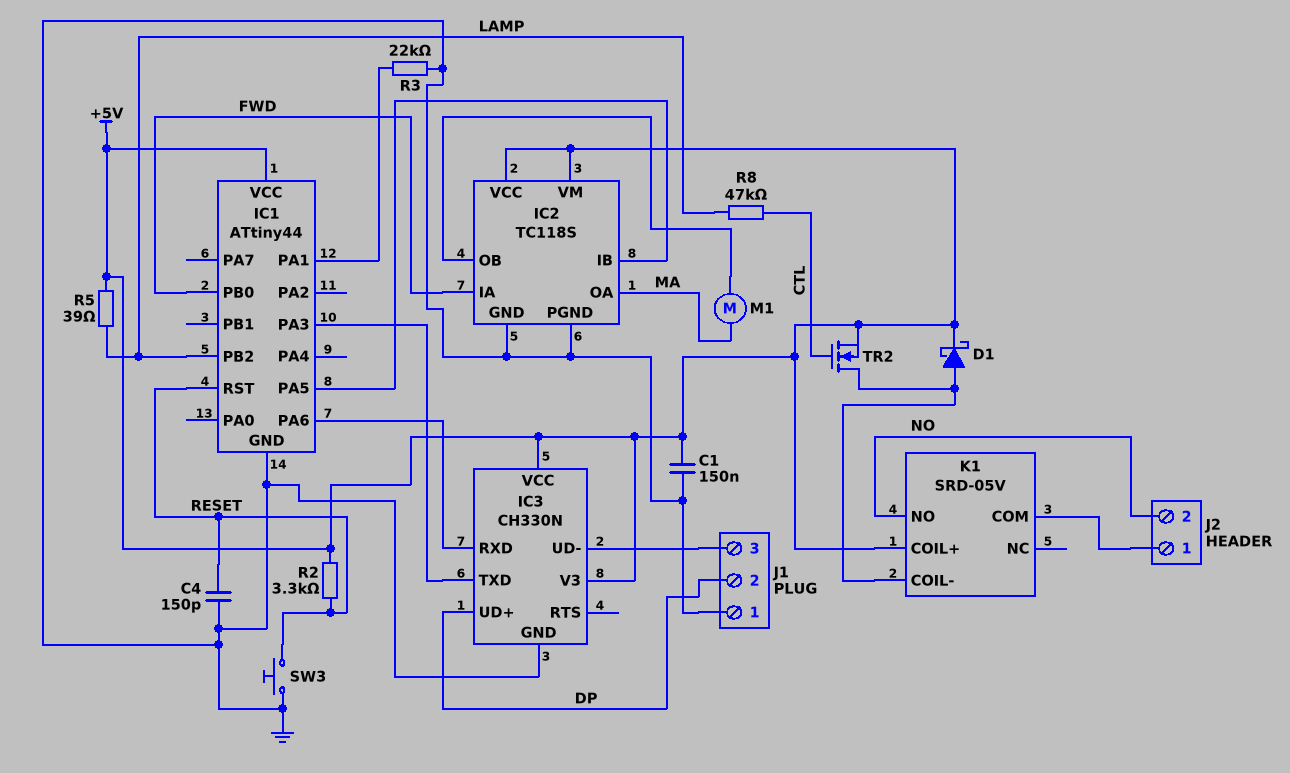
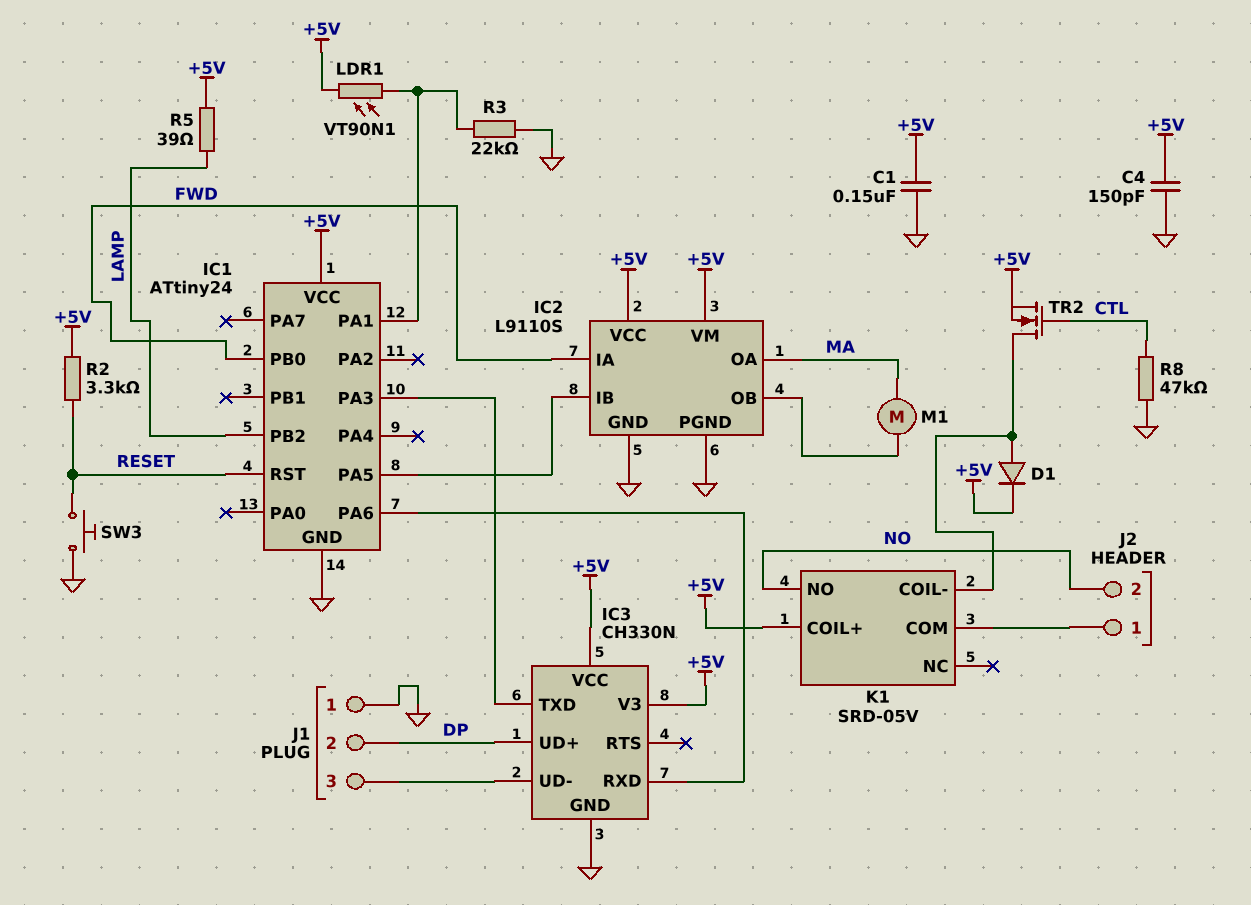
C4: 150pF (GND, RESET) -> 150pF (+5V, GND)
D1: schottky (A K1/COIL-, K +5V) -> diode (A K1/COIL-, K +5V)
IC1: ATtiny44 -> ATtiny24
IC2: TC118S -> L9110S
LDR1: none -> VT90N1 (+5V, IC1/PA1)
R8: 47k (CTL, LAMP) -> 47k (CTL, GND)

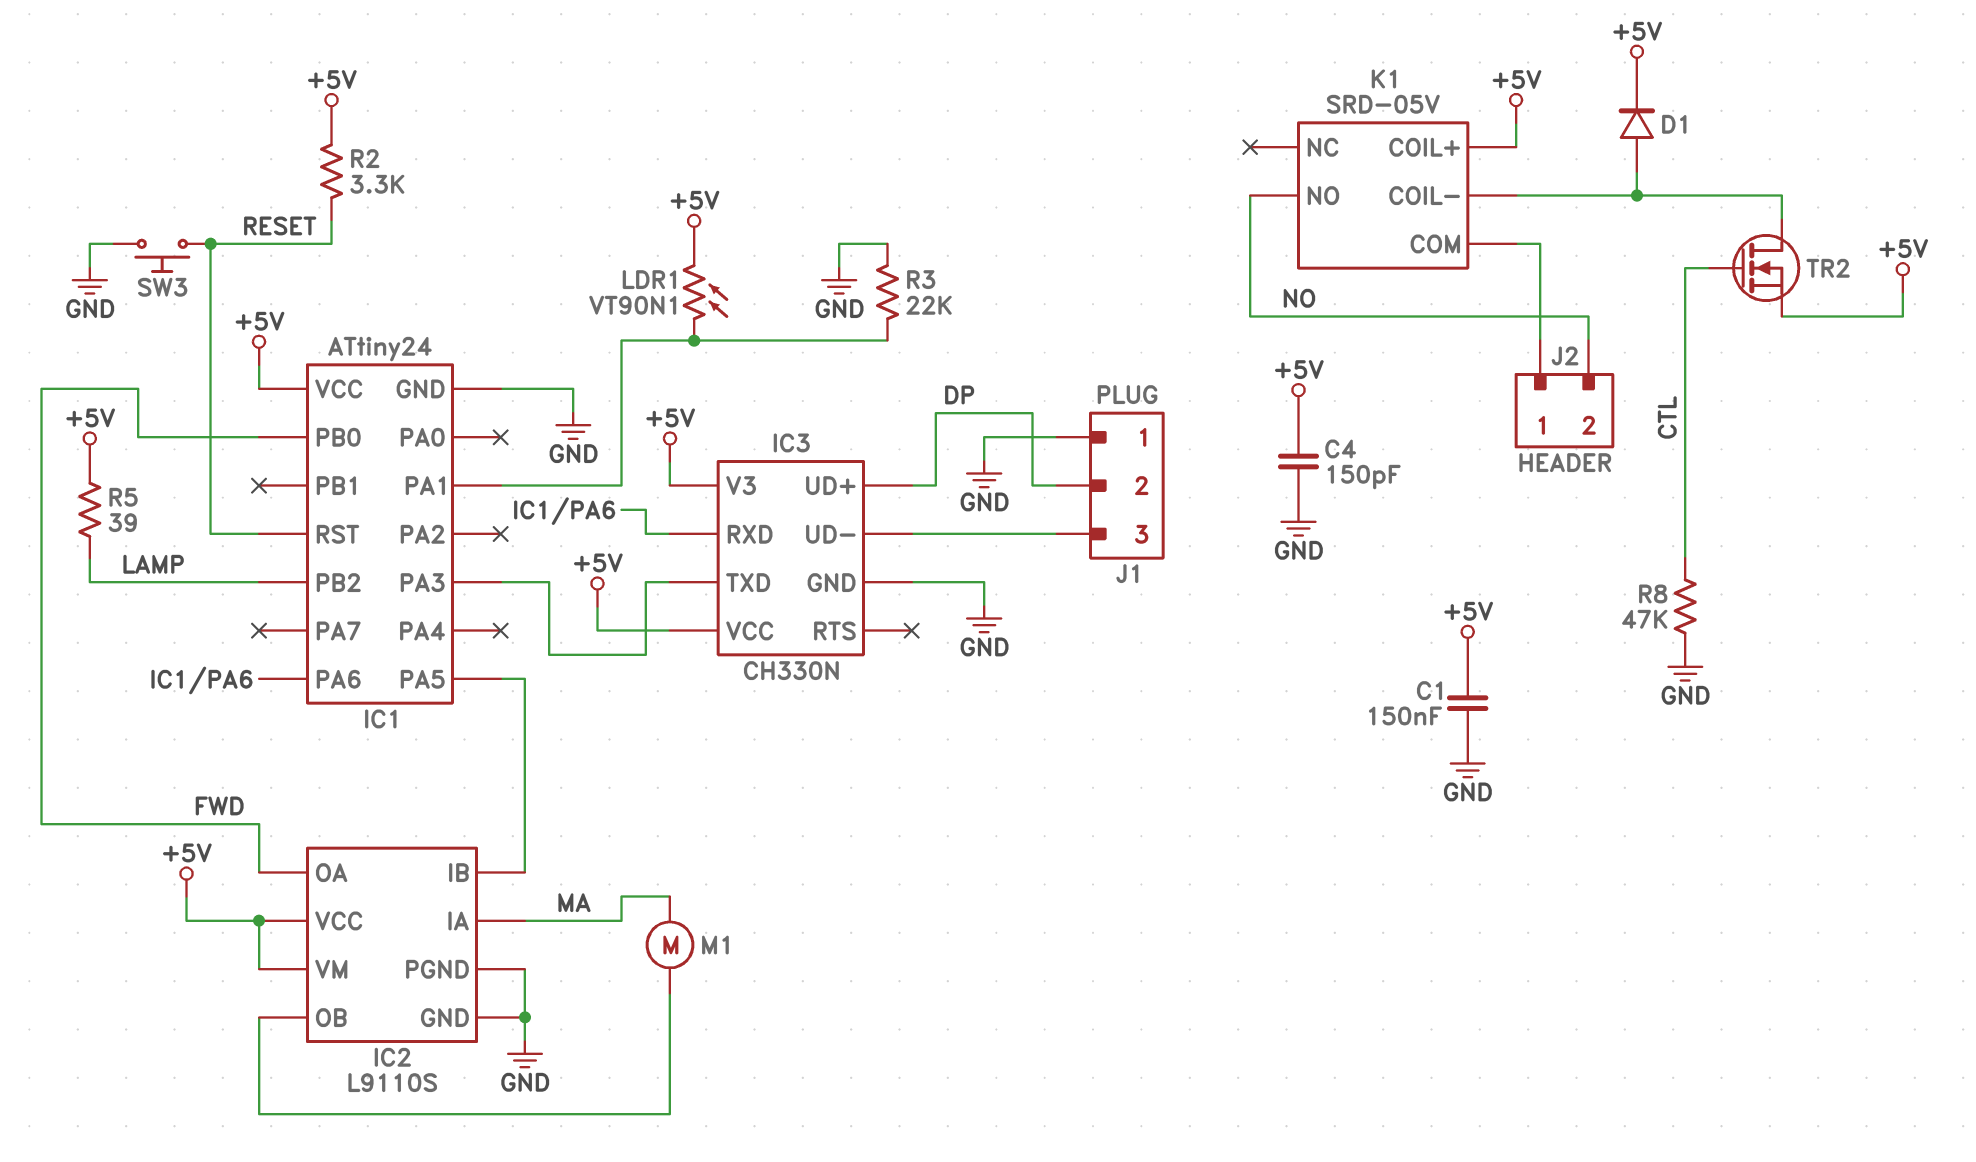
IC2 pin IA: FWD -> MA
IC2 pin OA: MA -> FWD

